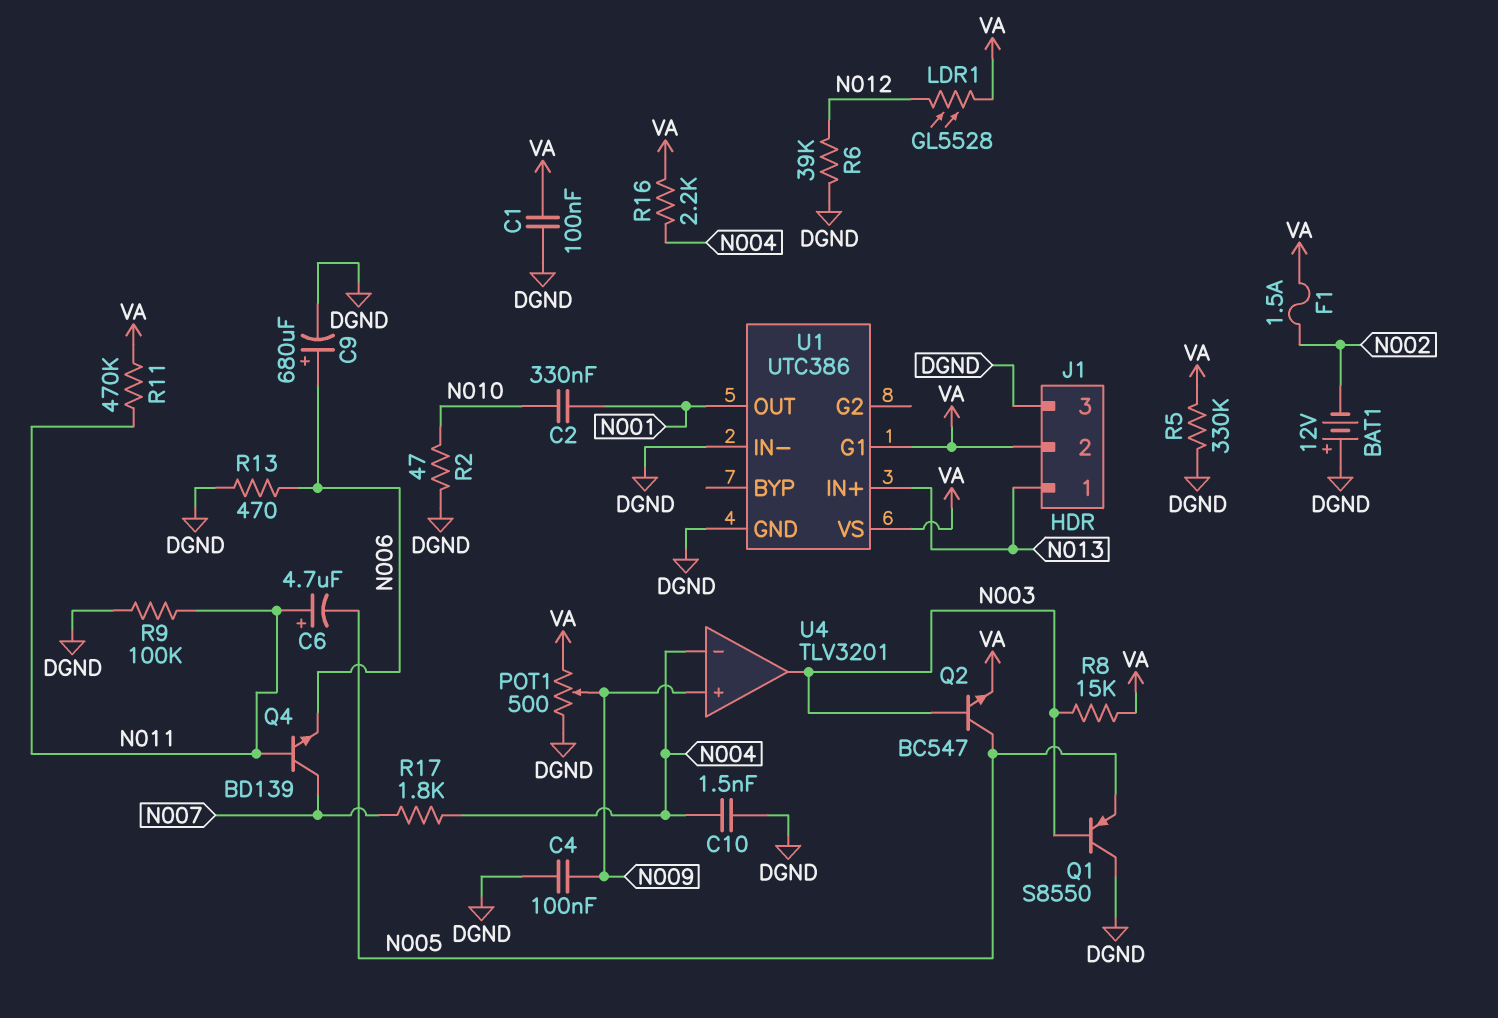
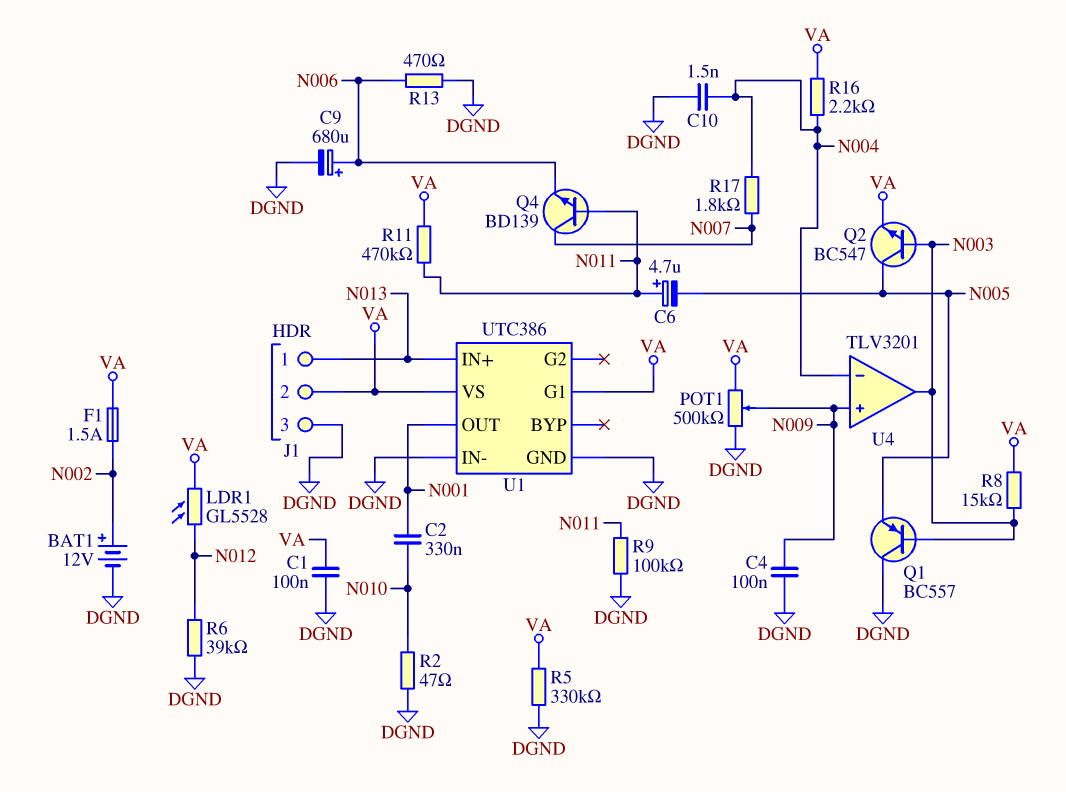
BAT1: 12V (plus DGND, minus N002) -> 12V (plus N002, minus DGND)
POT1: 500 (DGND, VA, wiper N009) -> 500k (DGND, VA, wiper N009)
Q1: PNP S8550 (B N003, C DGND, E N005) -> PNP BC557 (B N003, C DGND, E N005)

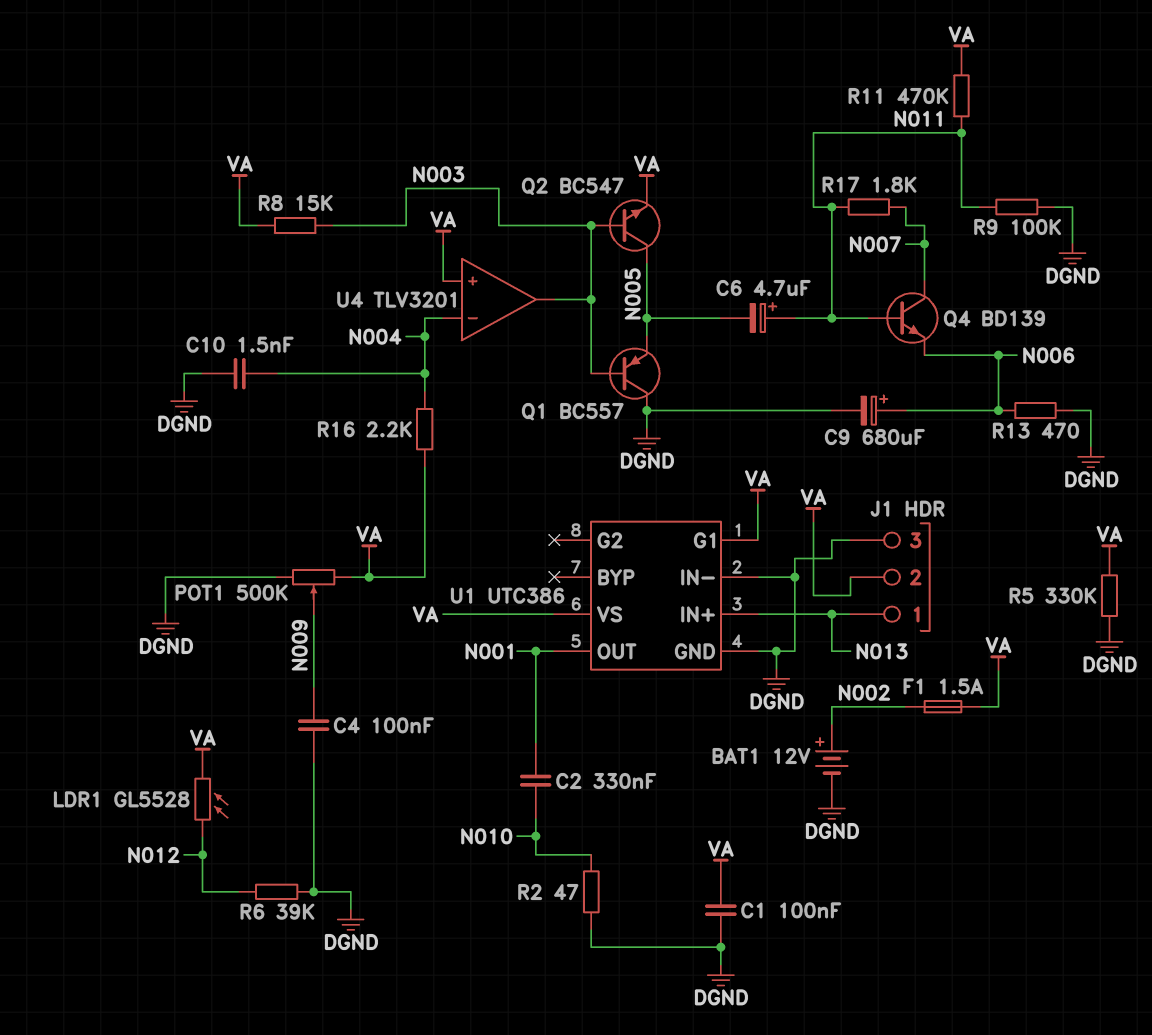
R17: 1.8k (N004, N007) -> 1.8k (N007, N011)
U4 pin in+: N009 -> VA

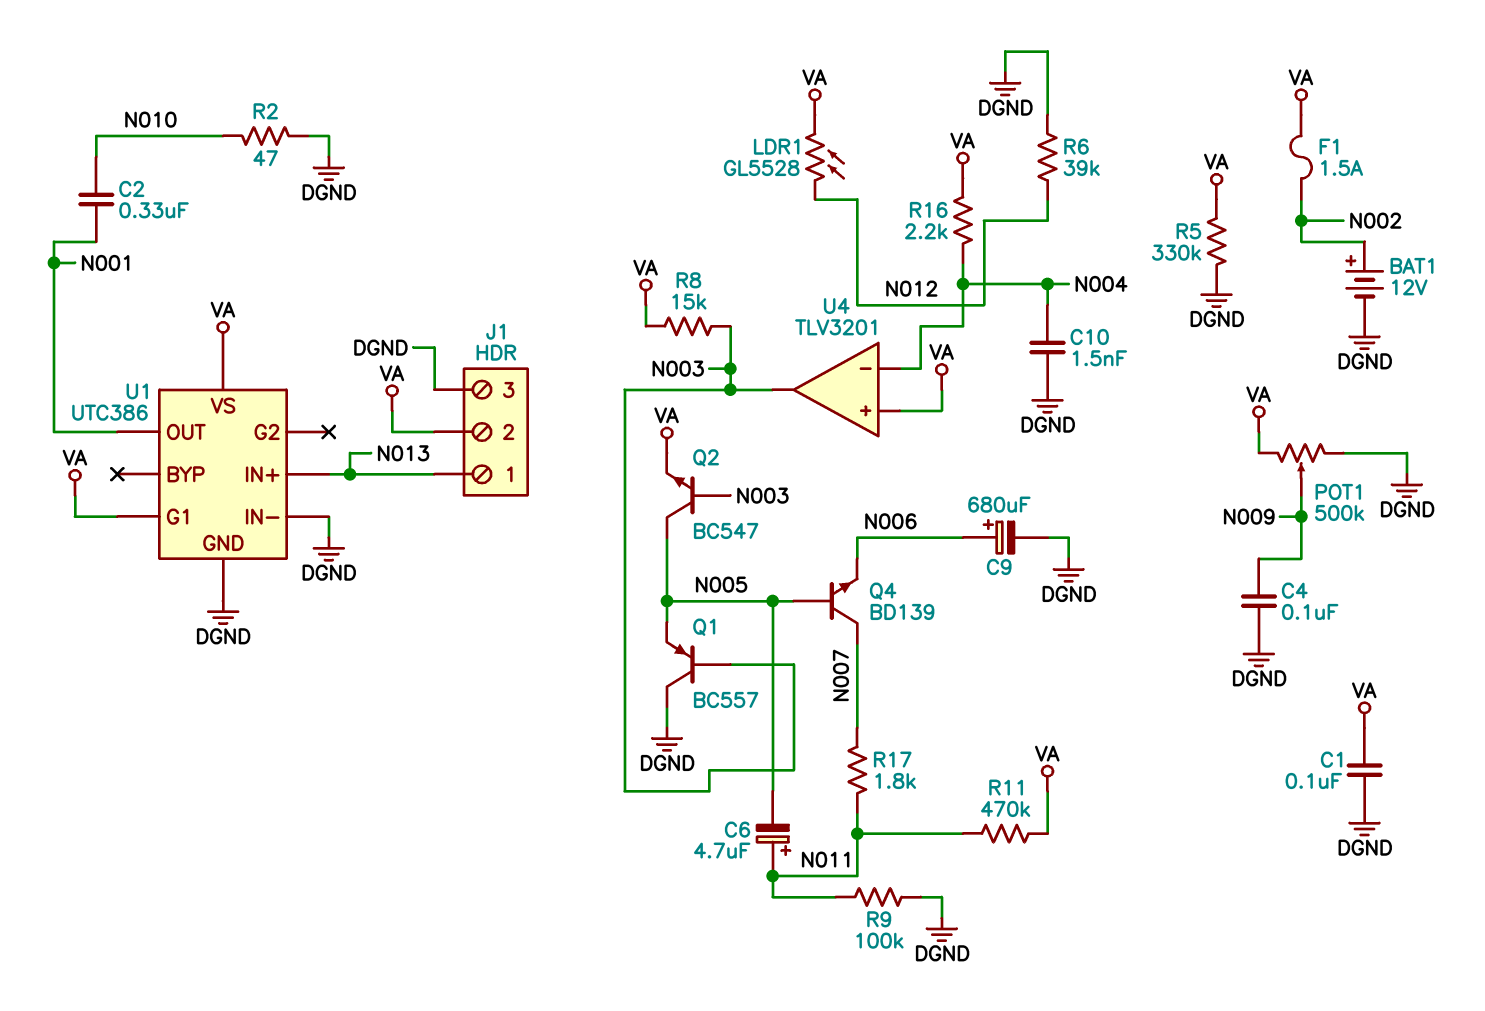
Q4: NPN BD139 (B N011, C N007, E N006) -> NPN BD139 (B N005, C N007, E N006)
R13: 470 (DGND, N006) -> none

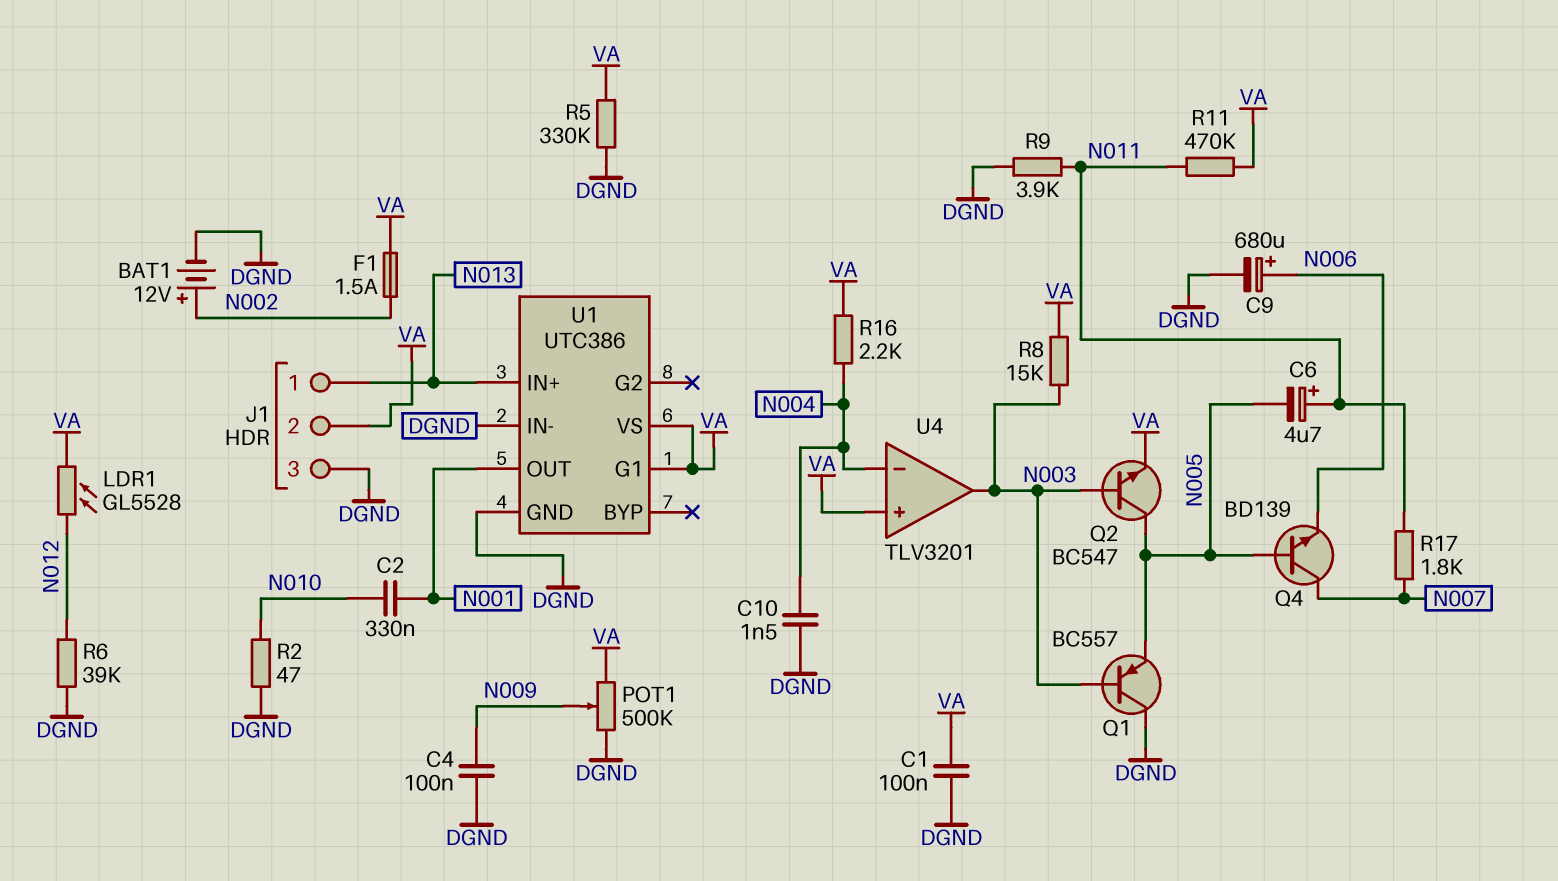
R9: 100k (DGND, N011) -> 3.9k (DGND, N011)

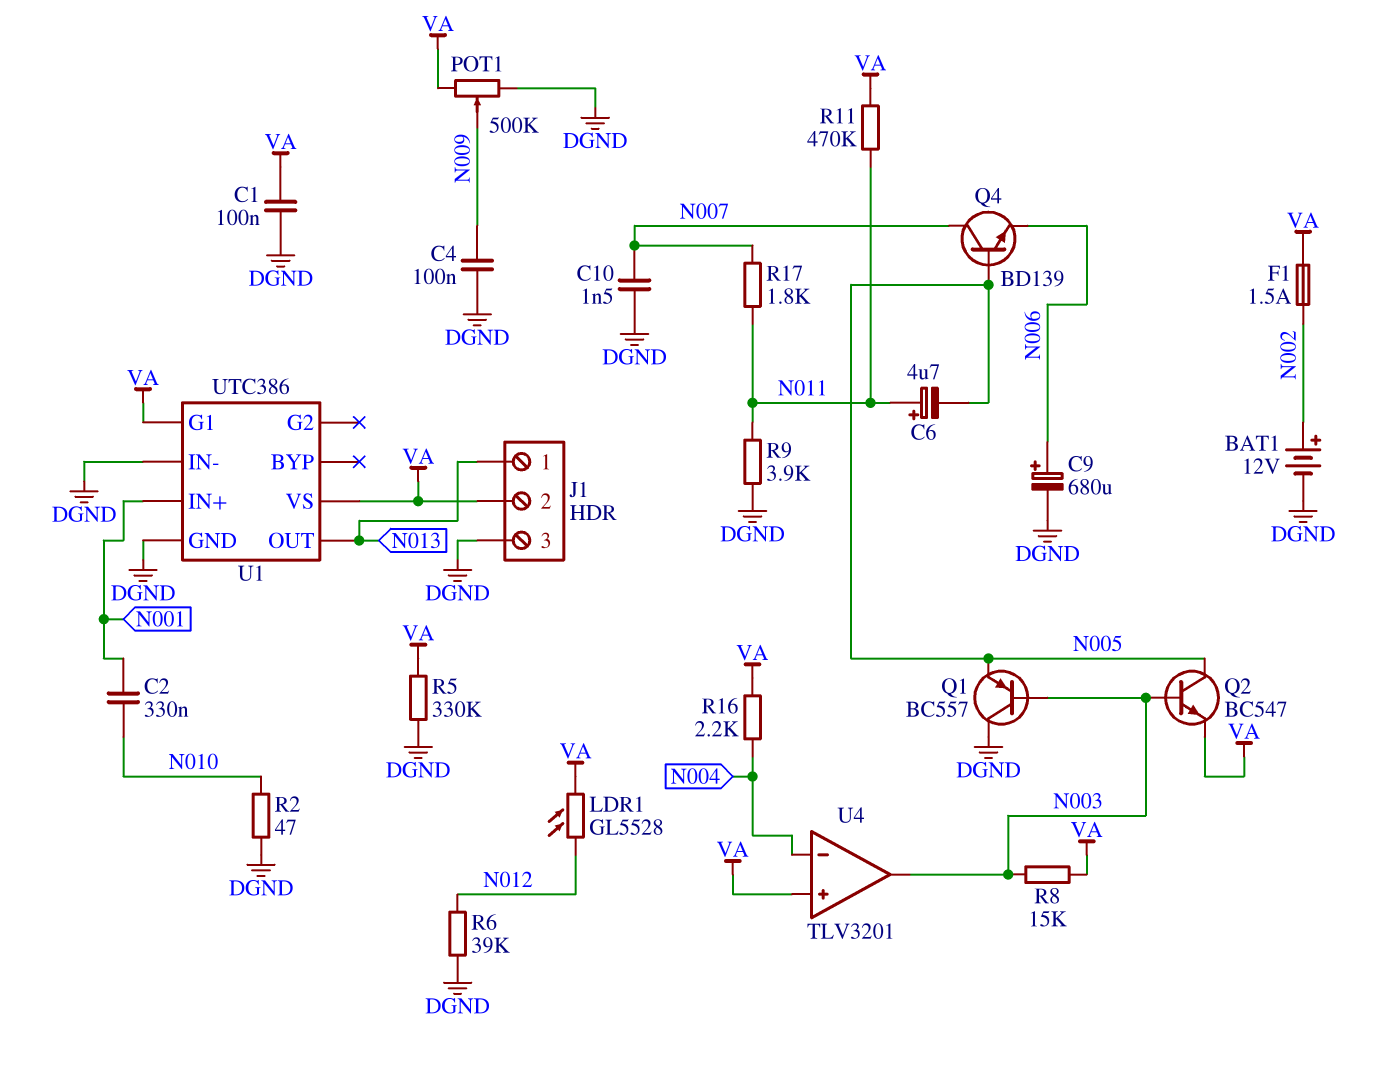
C10: 1.5nF (DGND, N004) -> 1.5nF (DGND, N007)
U1 pin IN+: N013 -> N001
U1 pin OUT: N001 -> N013

